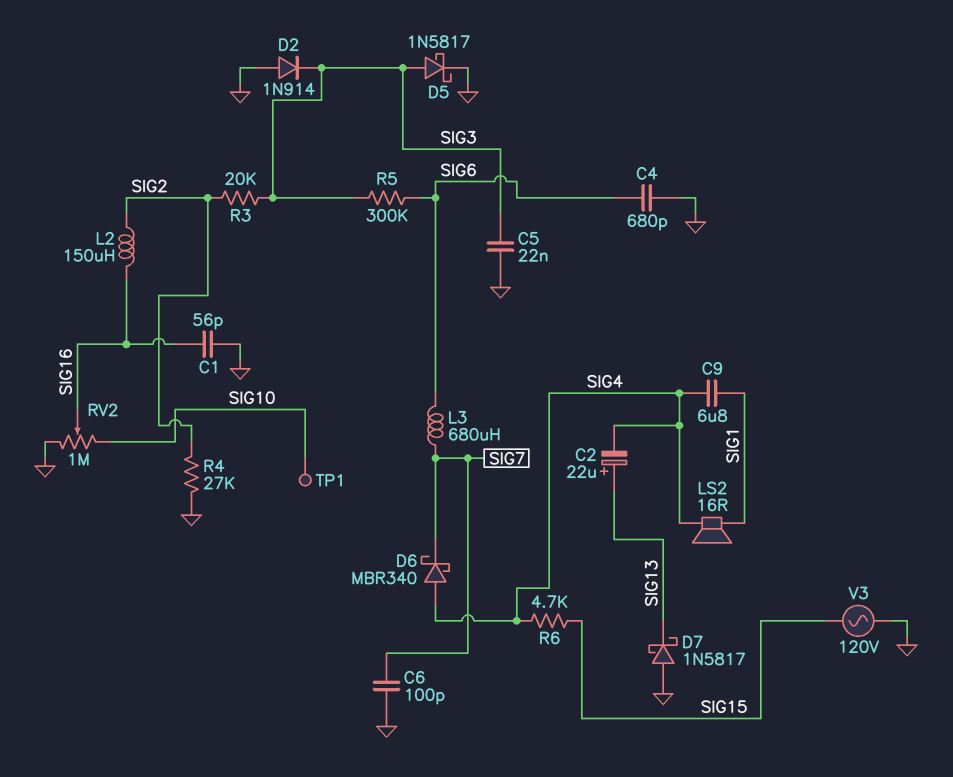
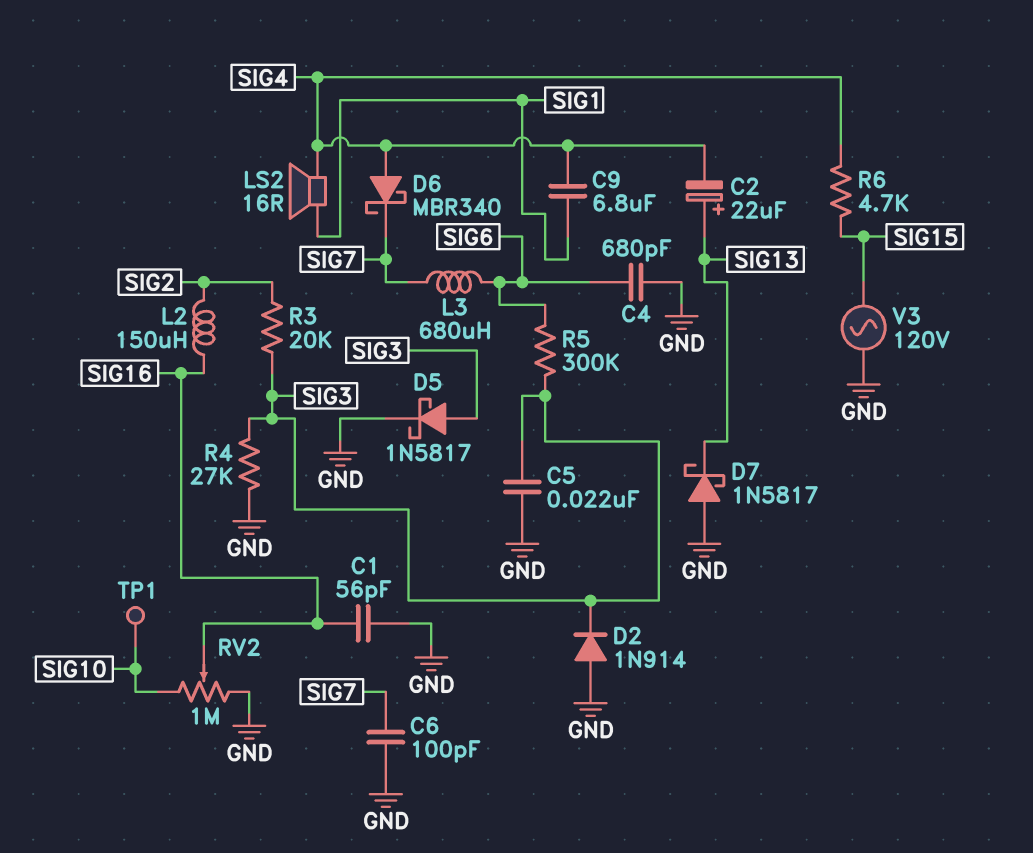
R4: 27k (GND, SIG2) -> 27k (GND, SIG3)

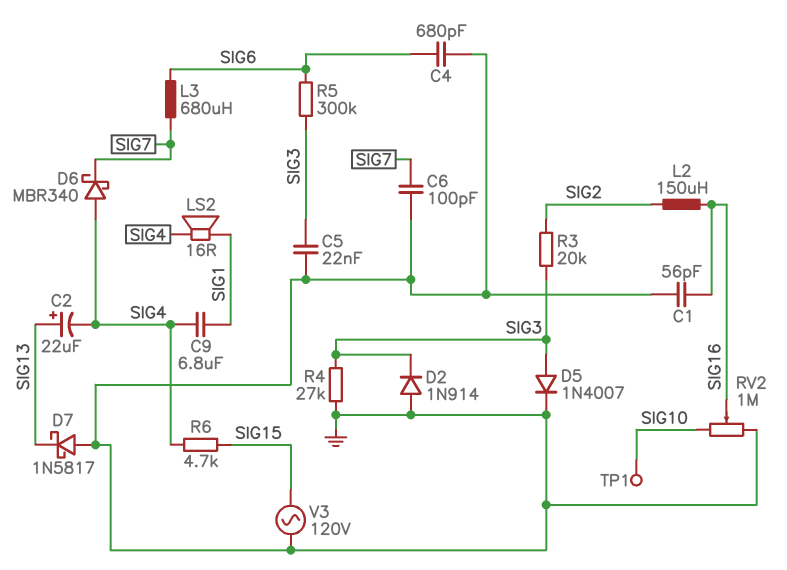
D5: schottky 1N5817 (A SIG3, K GND) -> diode 1N4007 (A SIG3, K GND)

